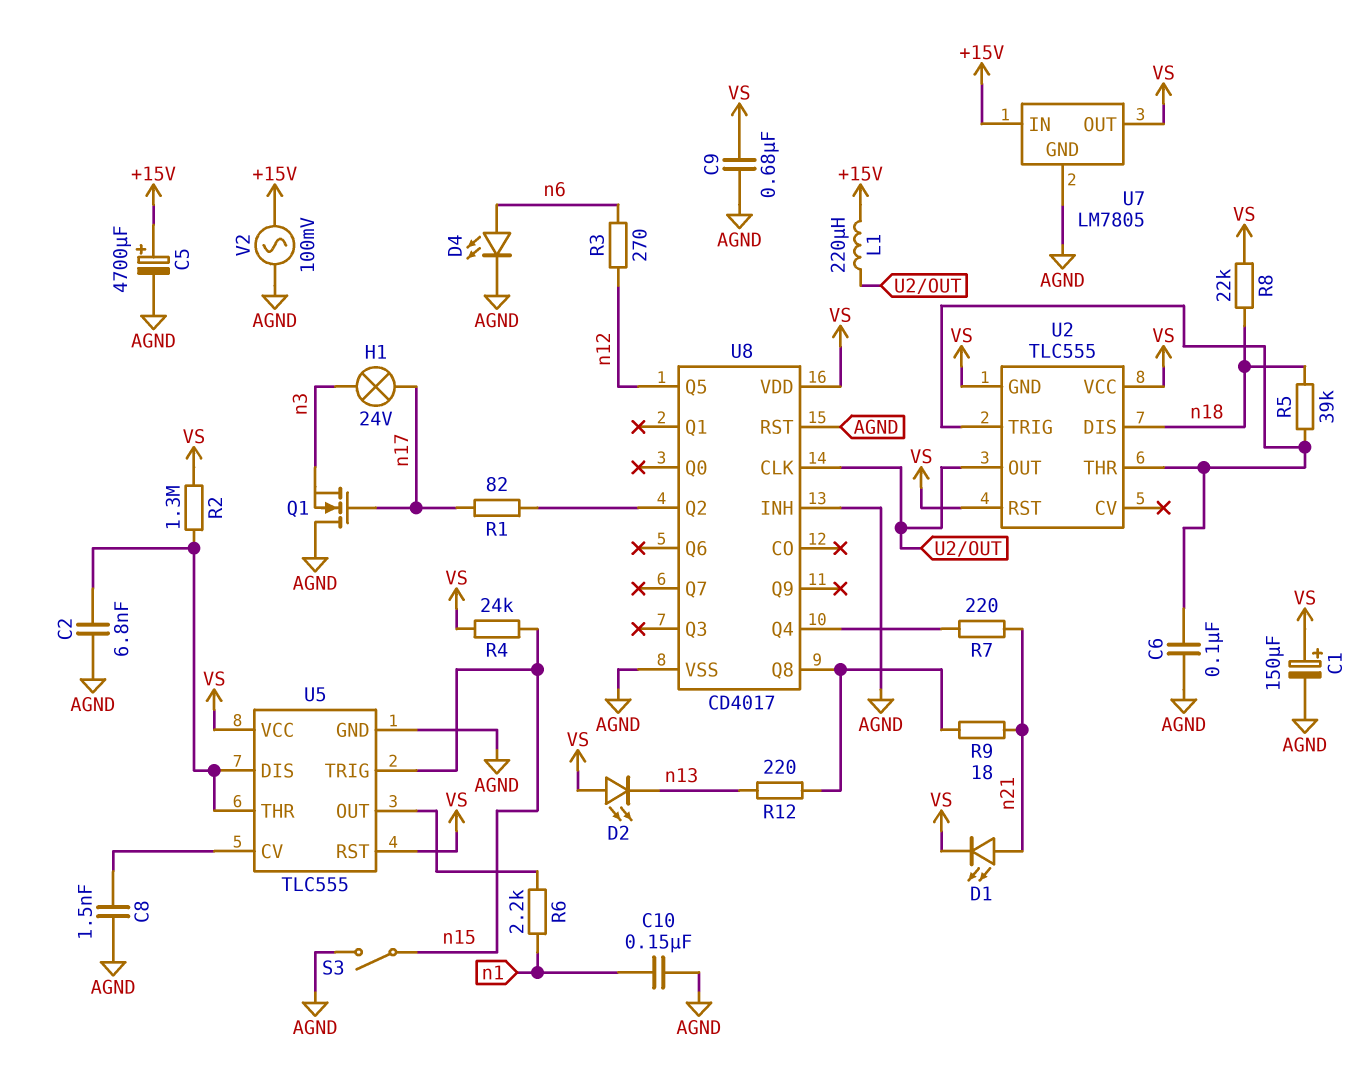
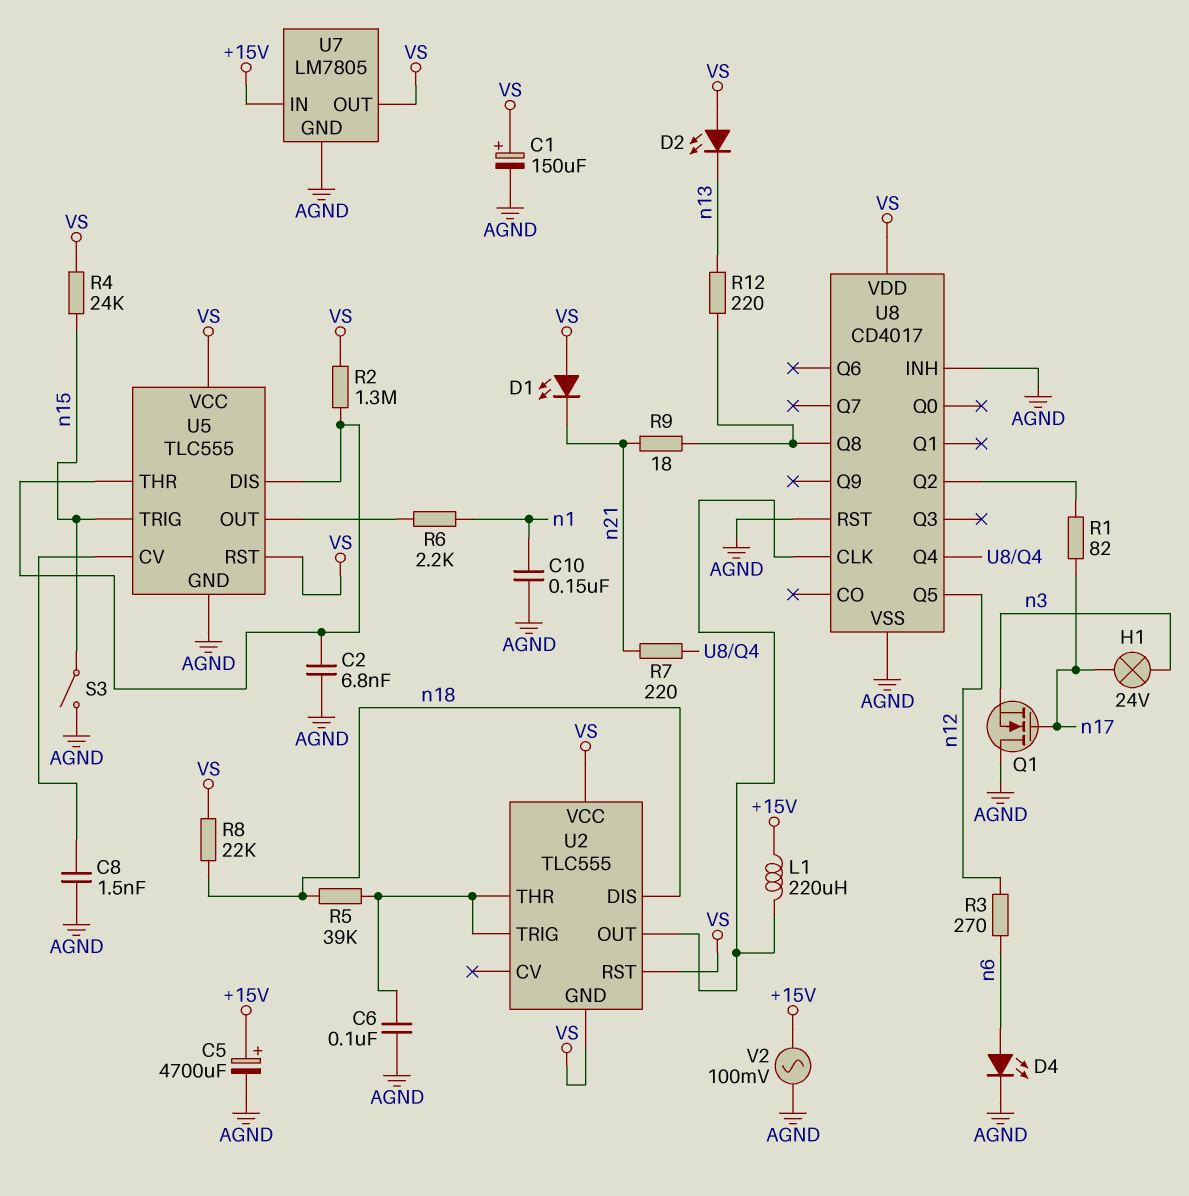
C9: 680nF (AGND, VS) -> none
D1: LED (A n21, K VS) -> LED (A VS, K n21)

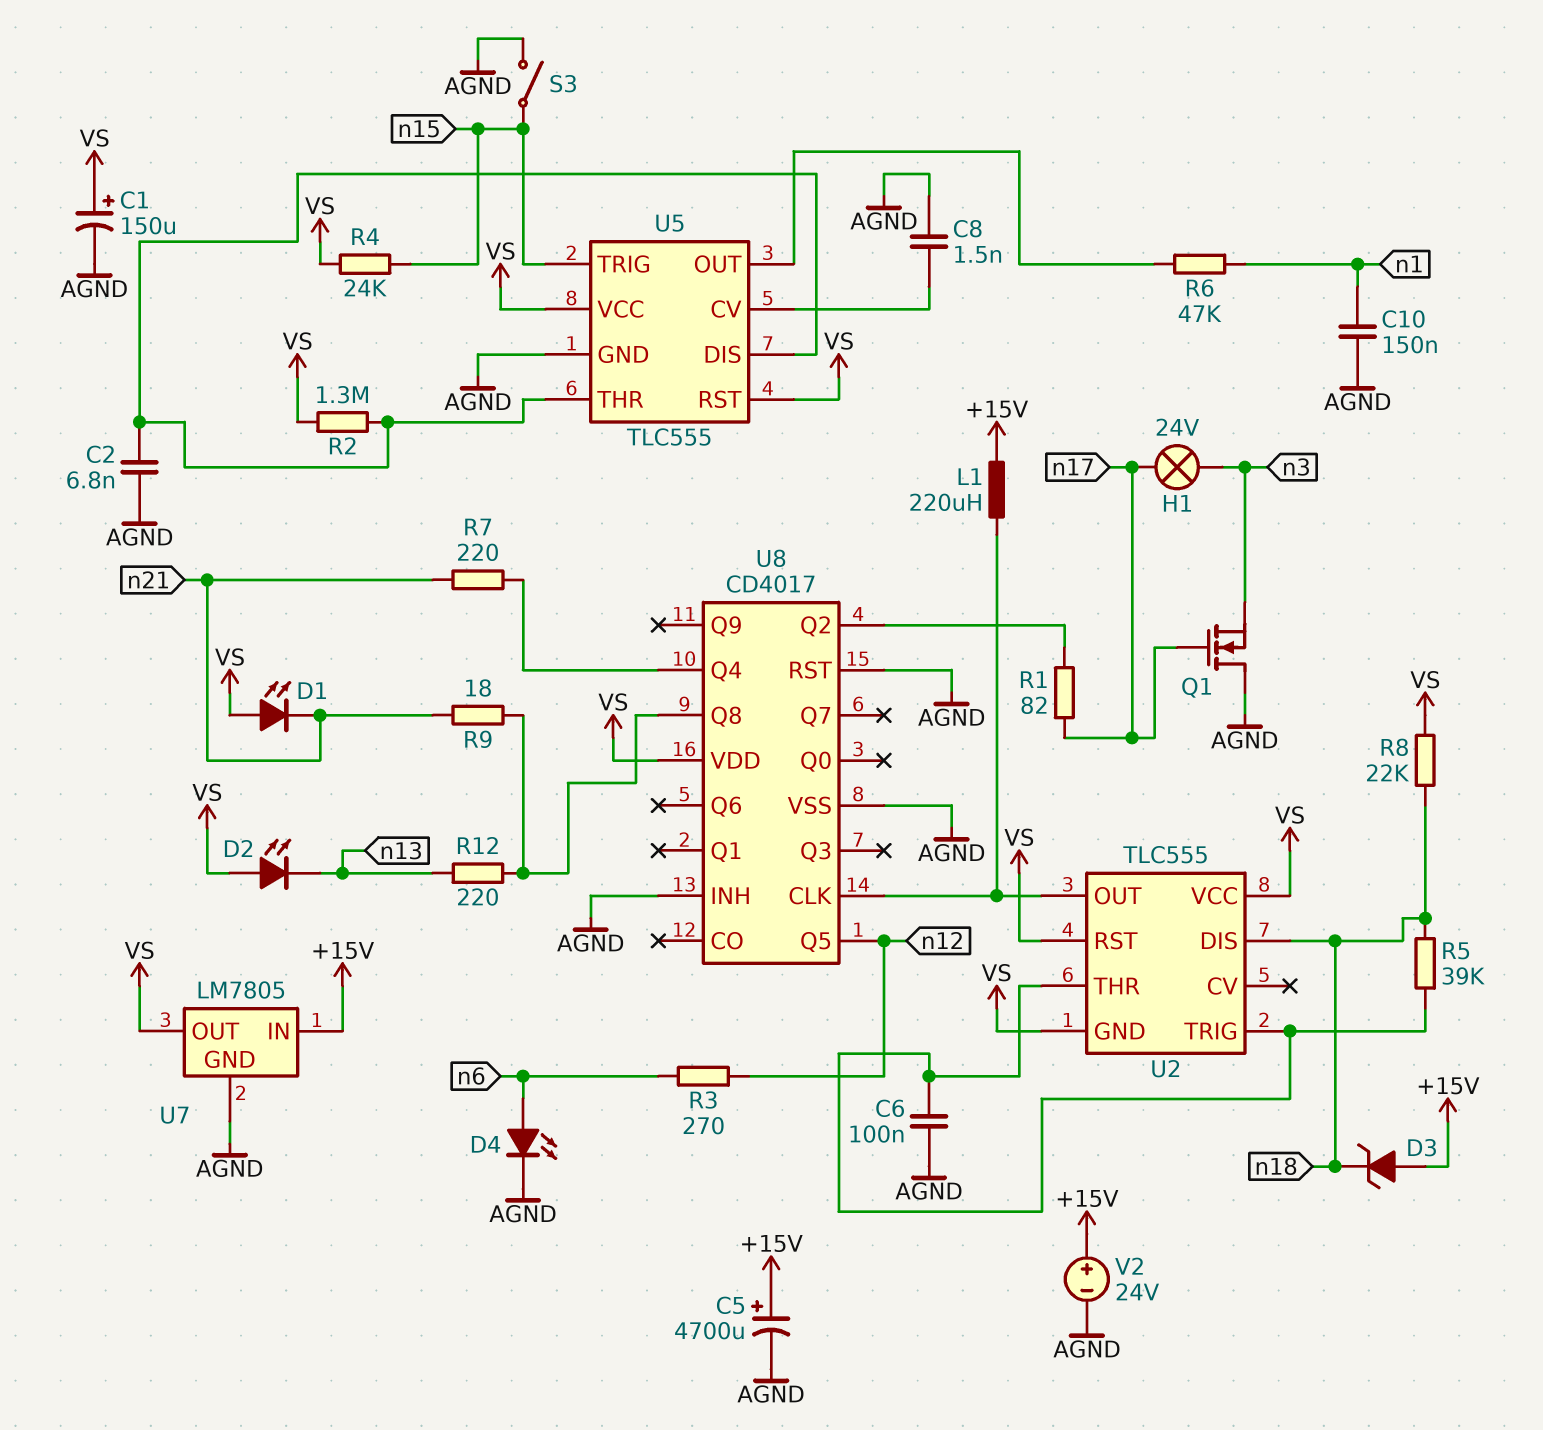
D3: none -> zener (A +15V, K n18)
R6: 2.2k (U5/OUT, n1) -> 47k (U5/OUT, n1)
V2: AC 100mV (+15V, AGND) -> 24V (plus +15V, minus AGND)

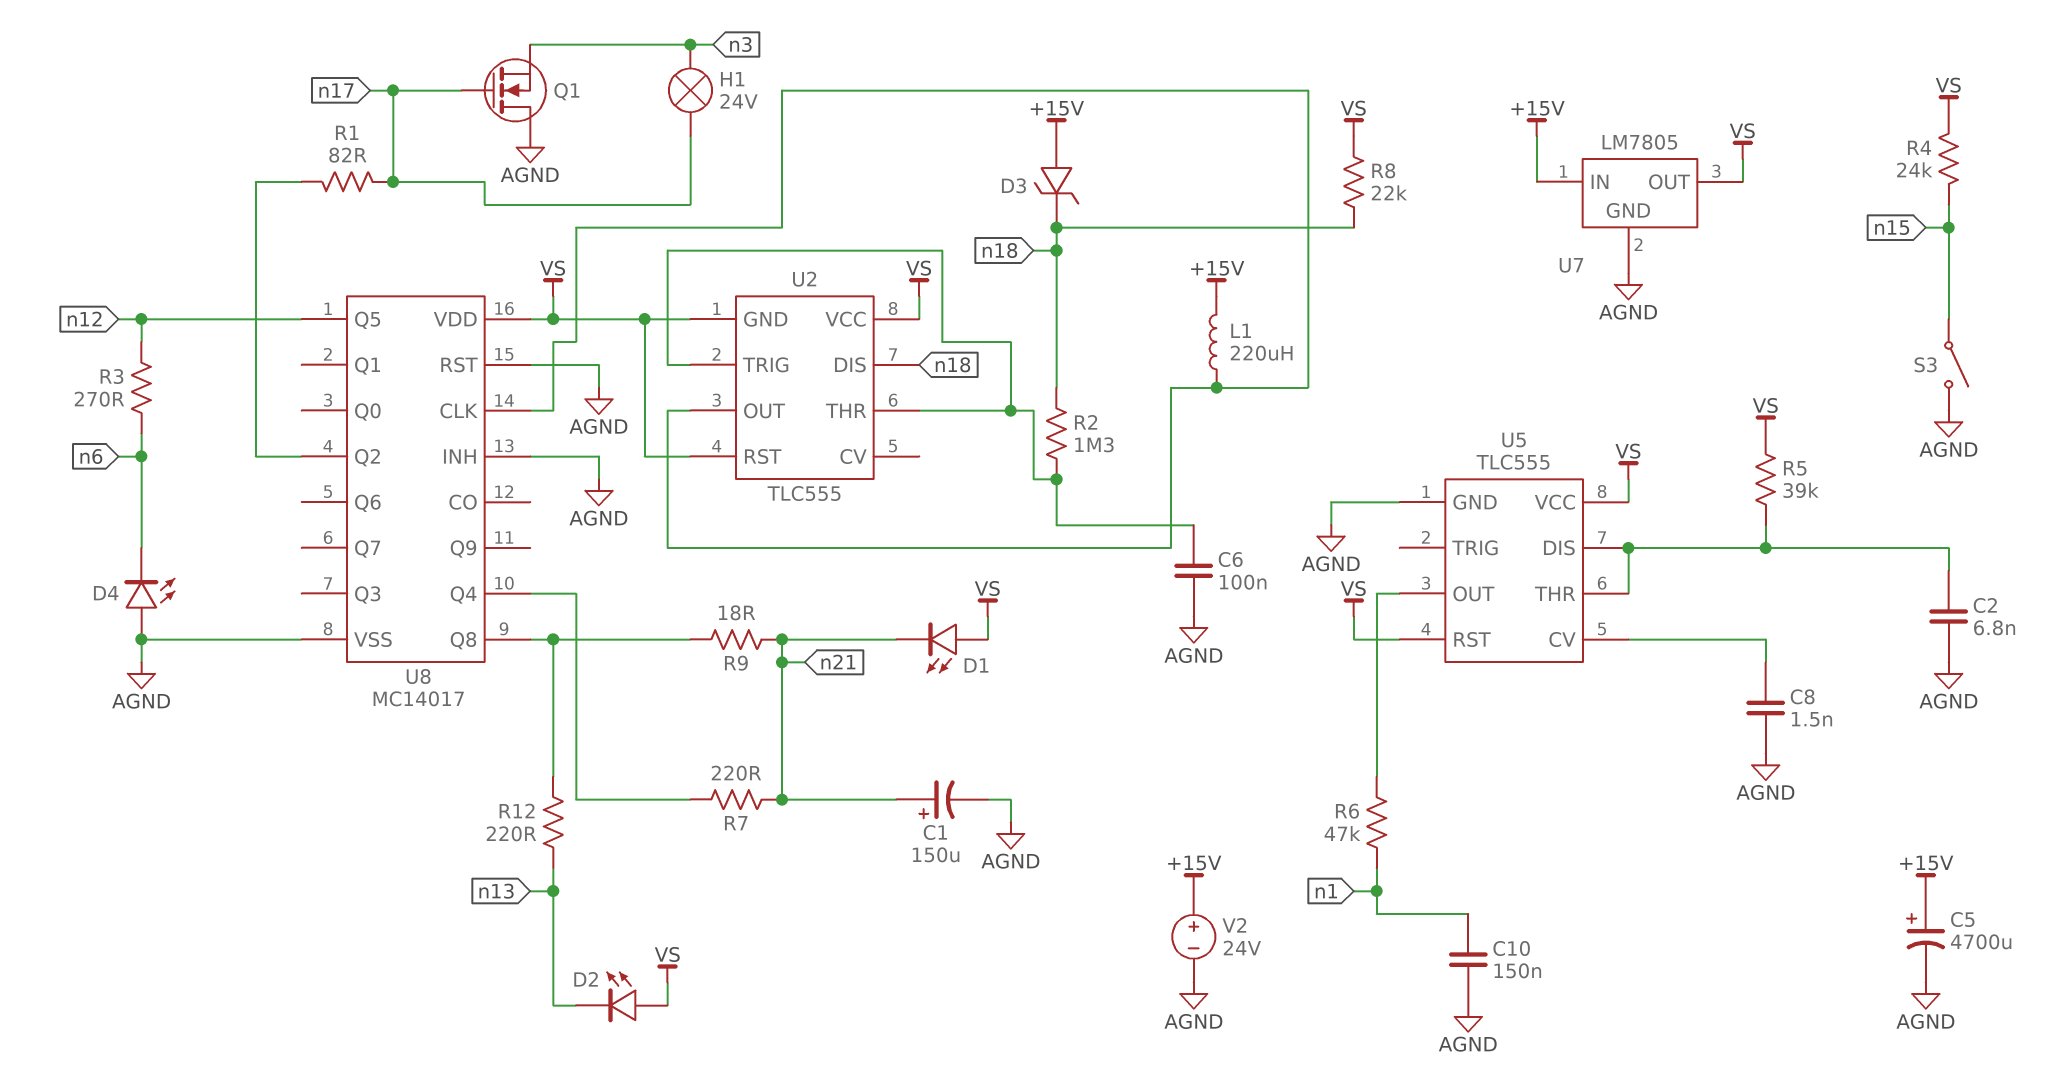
C1: 150uF (plus VS, minus AGND) -> 150uF (plus n21, minus AGND)
D4: LED (A n6, K AGND) -> LED (A AGND, K n6)
R2: 1.3M (U5/DIS, VS) -> 1.3M (U2/THR, n18)
R5: 39k (U2/THR, n18) -> 39k (U5/DIS, VS)
U5 pin TRIG: n15 -> none
U8: CD4017 -> MC14017

